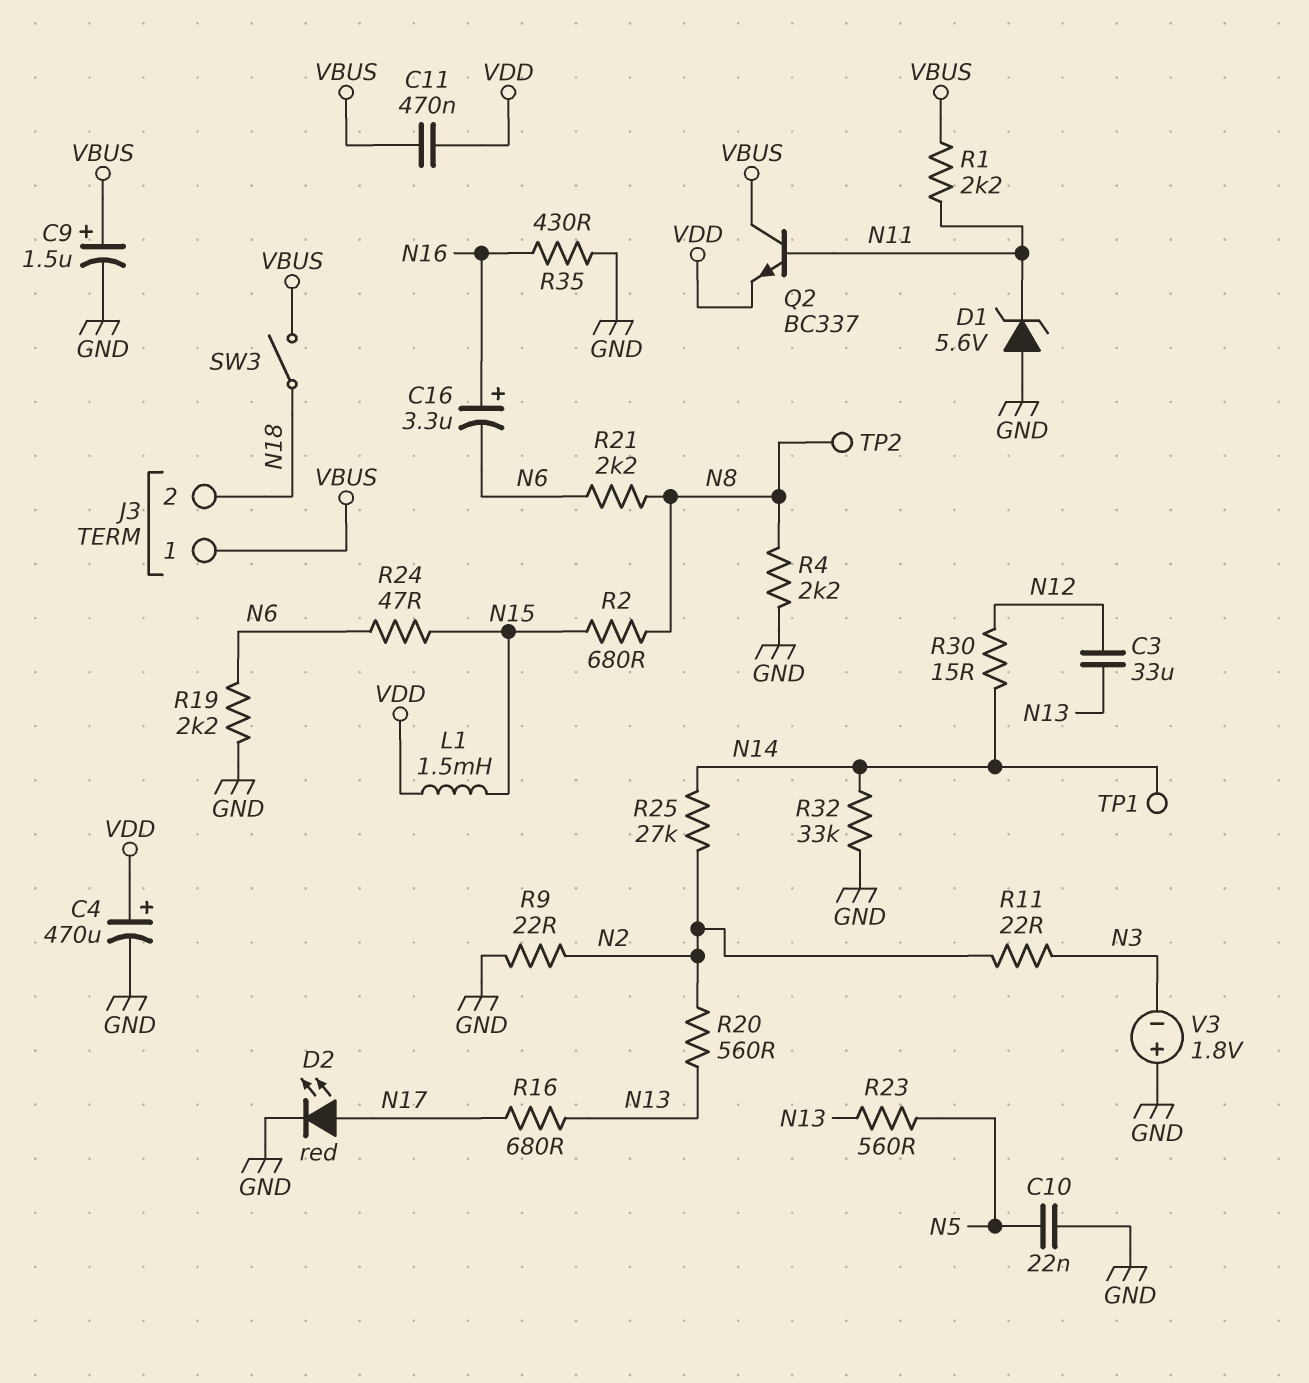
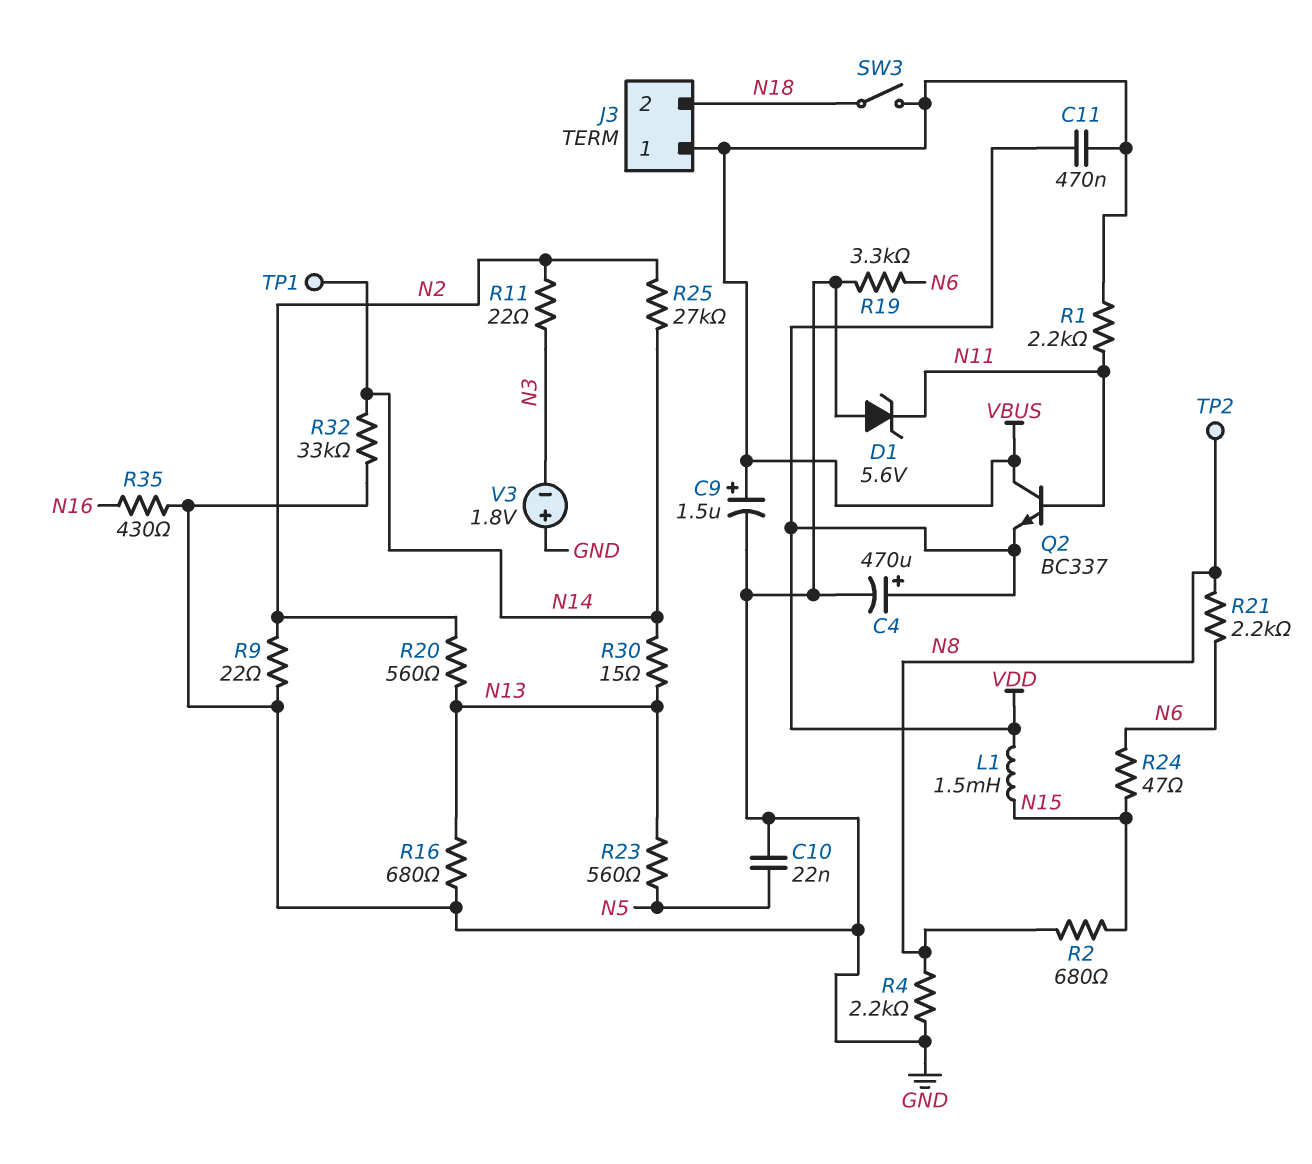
C3: 33uF (N12, N13) -> none
C16: 3.3uF (plus N16, minus N6) -> none
D2: LED red (A N17, K GND) -> none
R16: 680 (N13, N17) -> 680 (GND, N13)
R19: 2.2k (GND, N6) -> 3.3k (GND, N6)
R30: 15 (N12, N14) -> 15 (N13, N14)

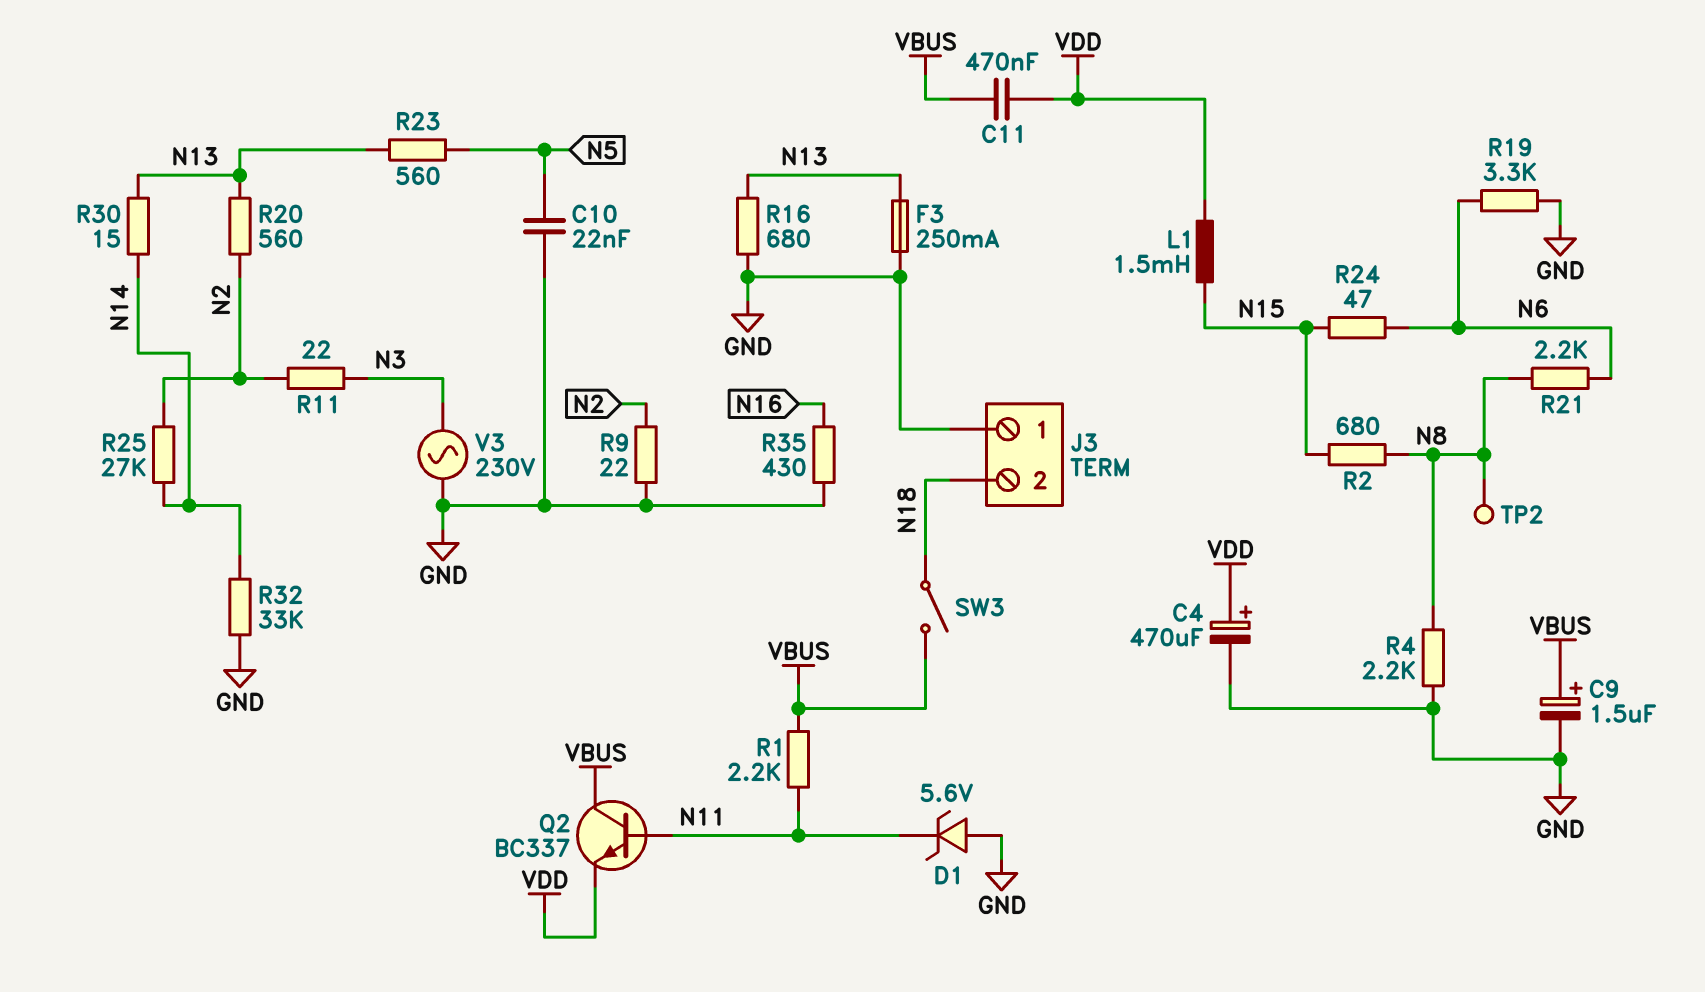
F3: none -> 250mA (GND, N13)
J3 pin 1: VBUS -> GND
TP1: test point (N14) -> none
V3: 1.8V (plus GND, minus N3) -> AC 230V (GND, N3)

